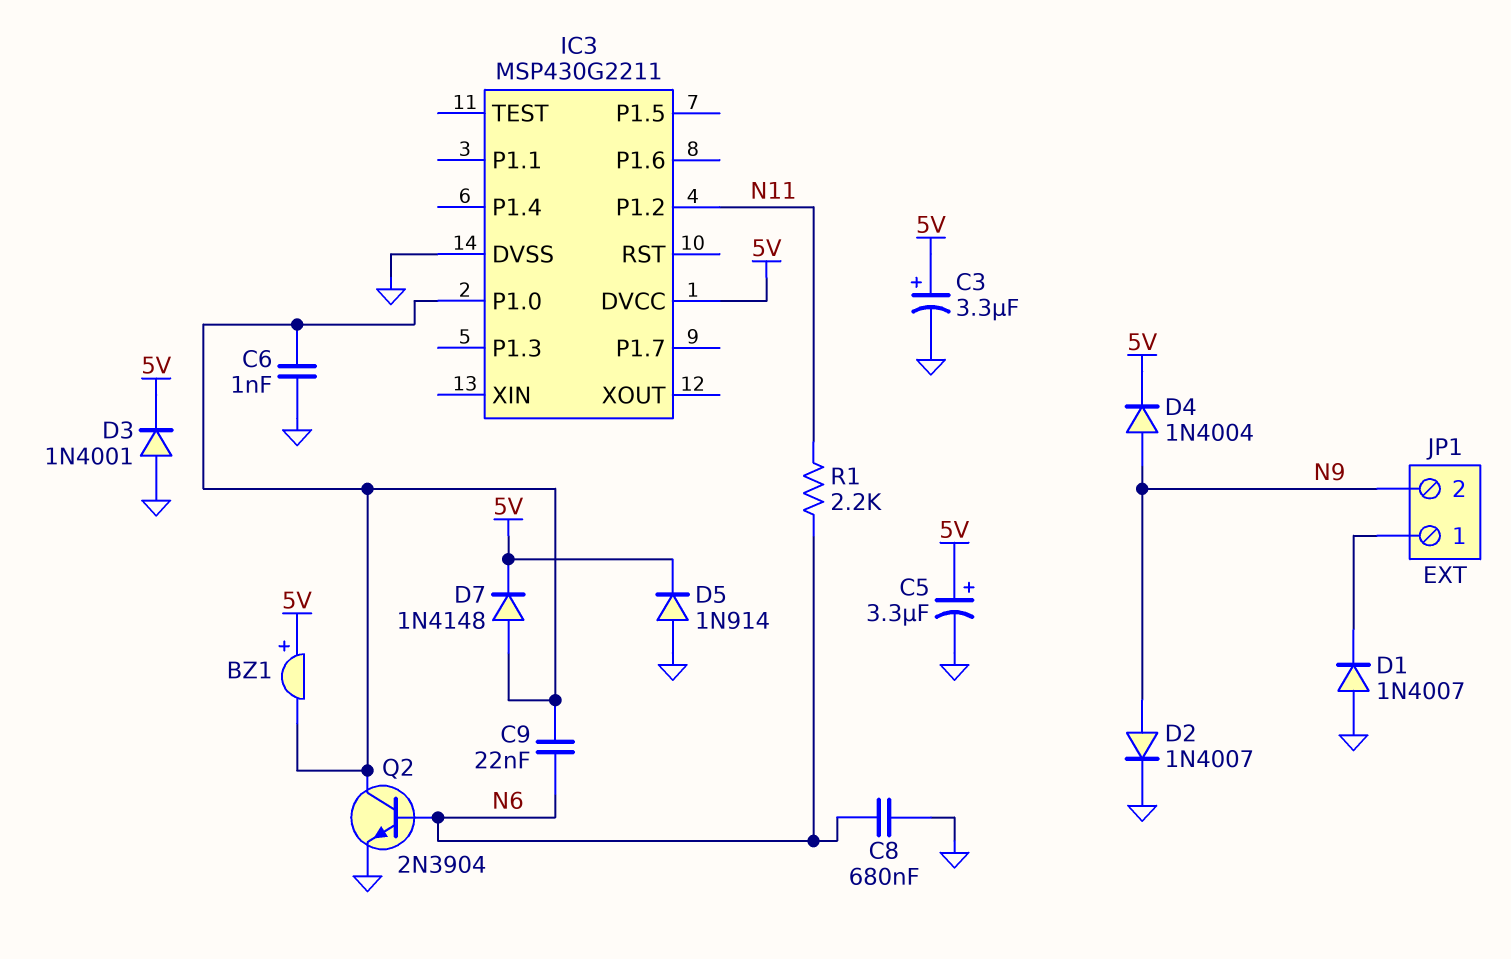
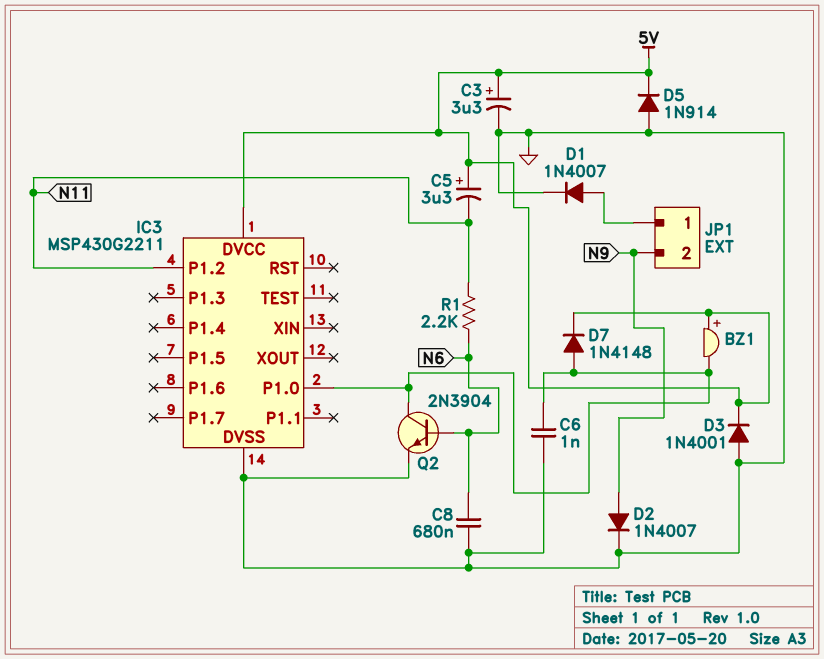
C5: 3.3uF (plus 5V, minus GND) -> 3.3uF (plus 5V, minus N11)
C9: 22nF (IC3/P1.0, N6) -> none
D1: diode 1N4007 (A GND, K JP1/1) -> diode 1N4007 (A JP1/1, K GND)
D4: diode 1N4004 (A N9, K 5V) -> none

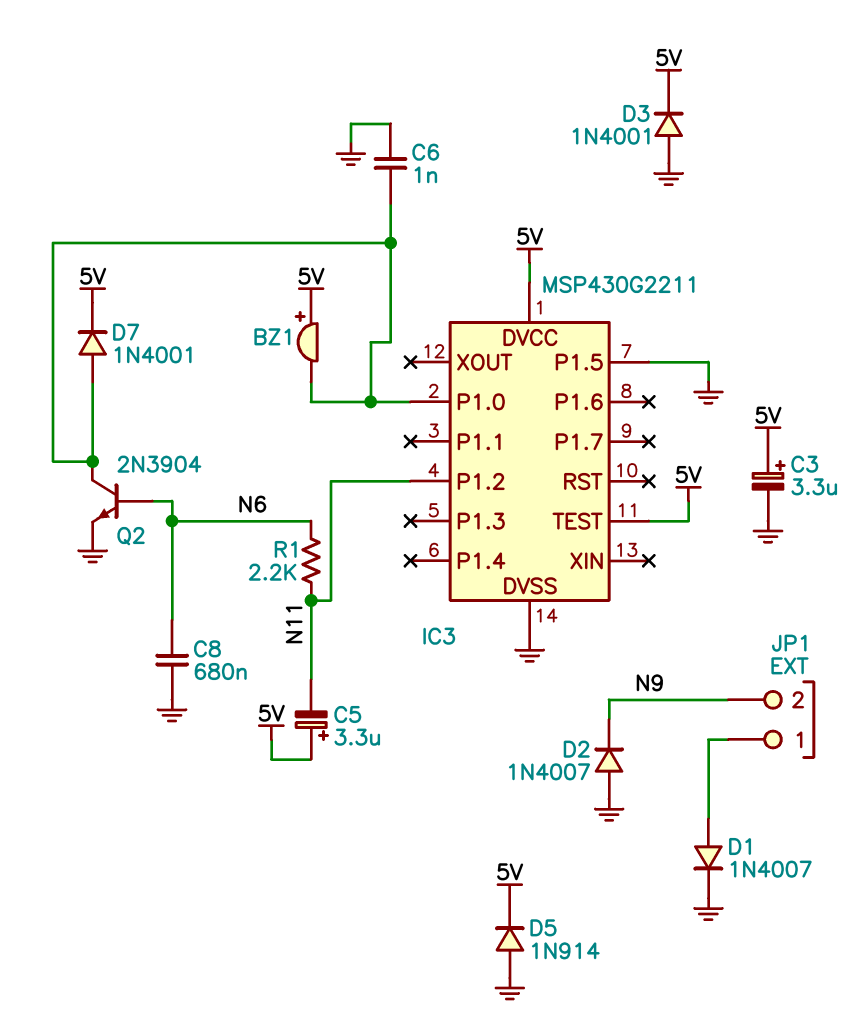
D2: diode 1N4007 (A N9, K GND) -> diode 1N4007 (A GND, K N9)
D7: diode 1N4148 (A IC3/P1.0, K 5V) -> diode 1N4001 (A IC3/P1.0, K 5V)
IC3 pin P1.5: none -> GND
IC3 pin TEST: none -> 5V

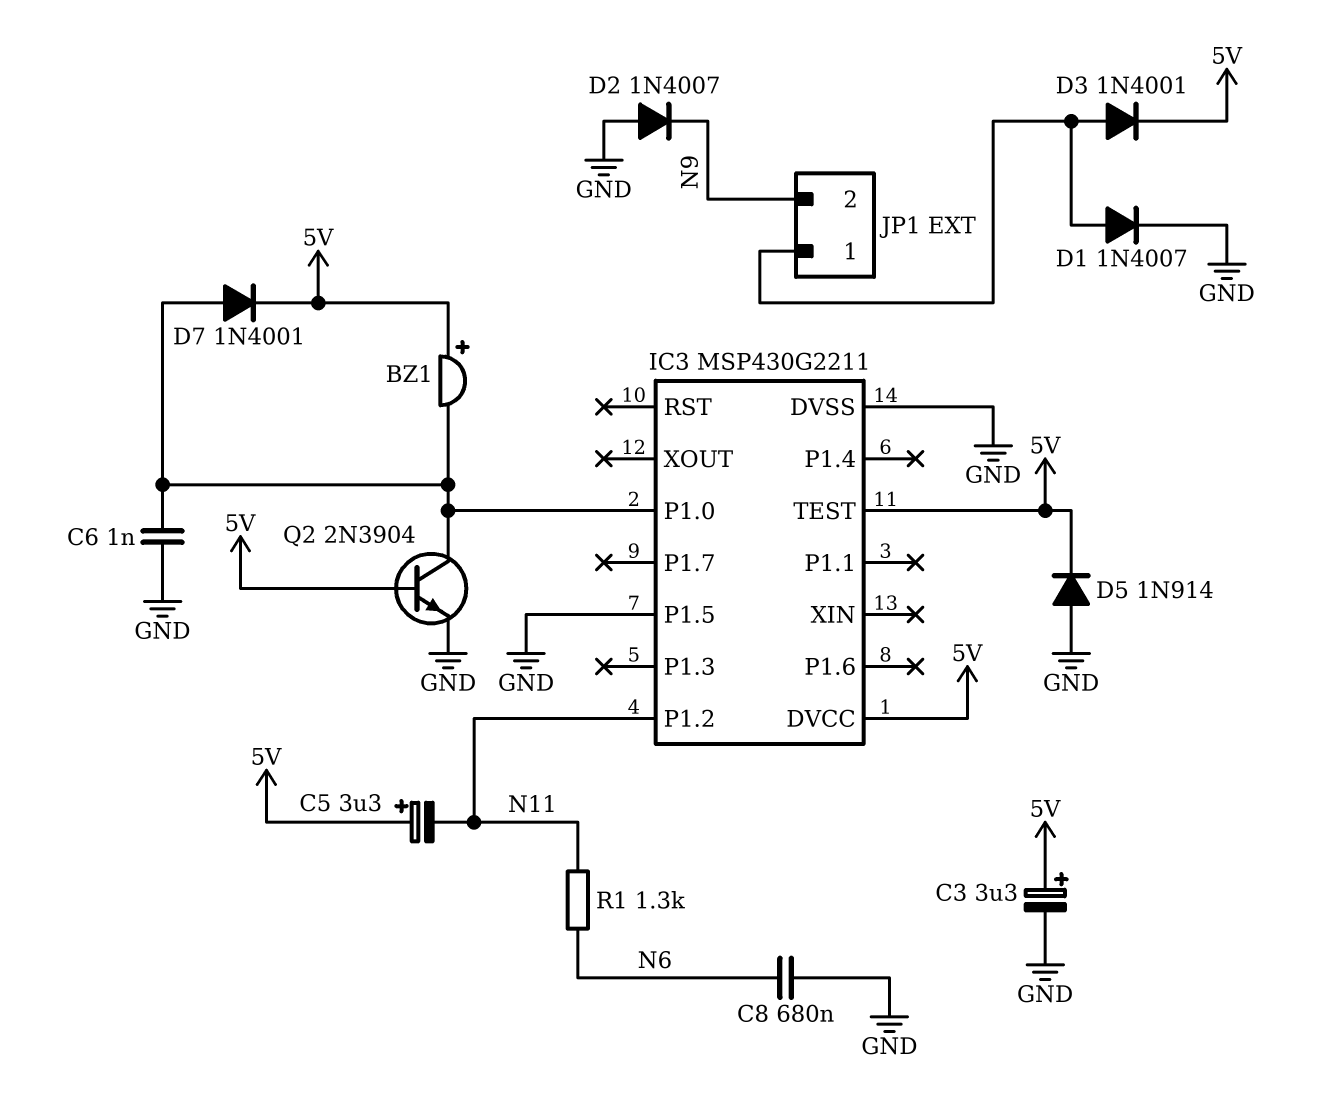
D3: diode 1N4001 (A GND, K 5V) -> diode 1N4001 (A JP1/1, K 5V)
Q2: NPN 2N3904 (B N6, C IC3/P1.0, E GND) -> NPN 2N3904 (B 5V, C IC3/P1.0, E GND)
R1: 2.2k (N6, N11) -> 1.3k (N6, N11)

